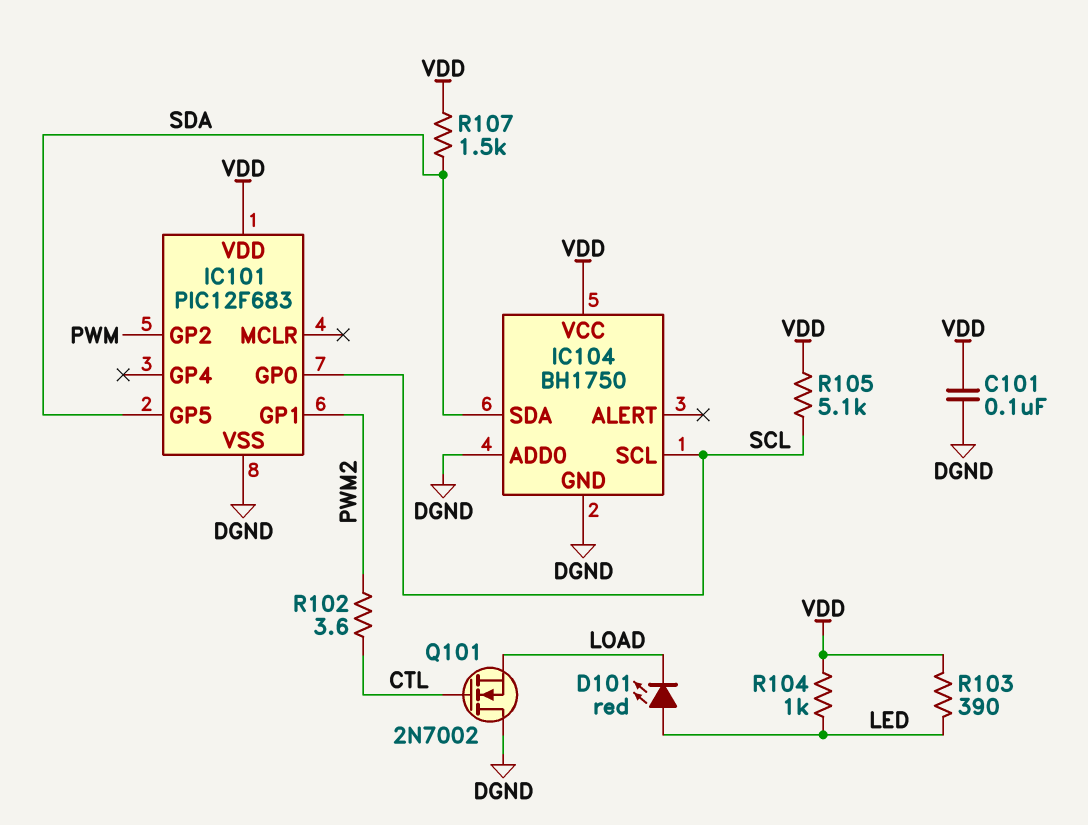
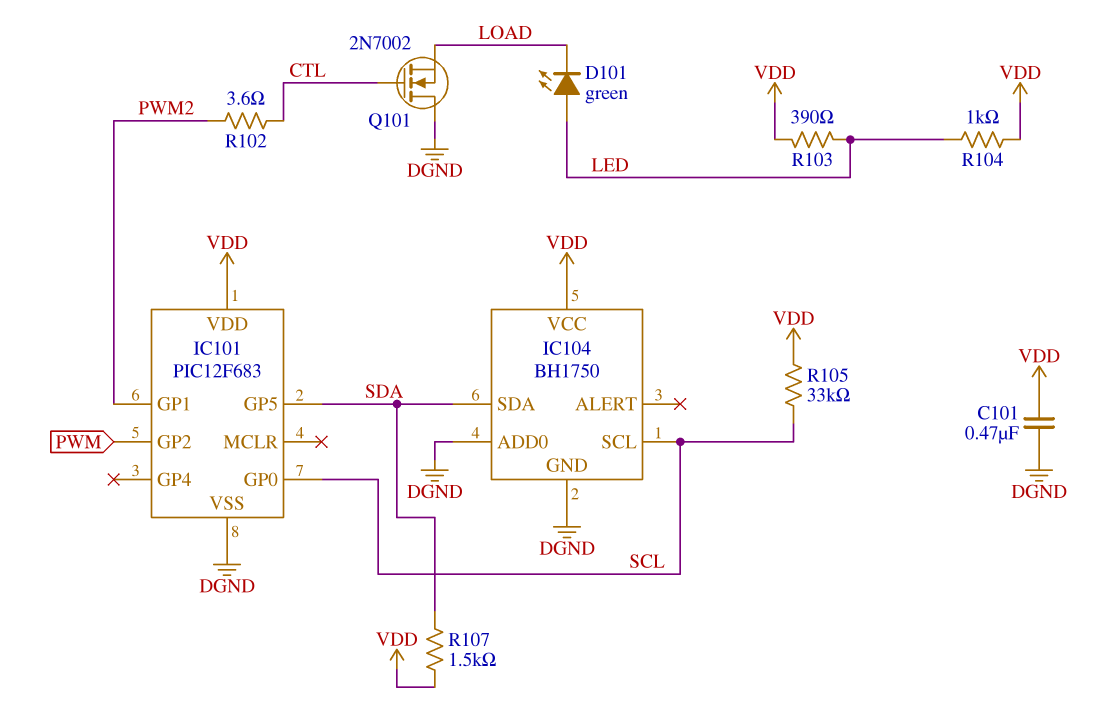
C101: 100nF (DGND, VDD) -> 470nF (DGND, VDD)
D101: LED red (A LED, K LOAD) -> LED green (A LED, K LOAD)
R105: 5.1k (SCL, VDD) -> 33k (SCL, VDD)

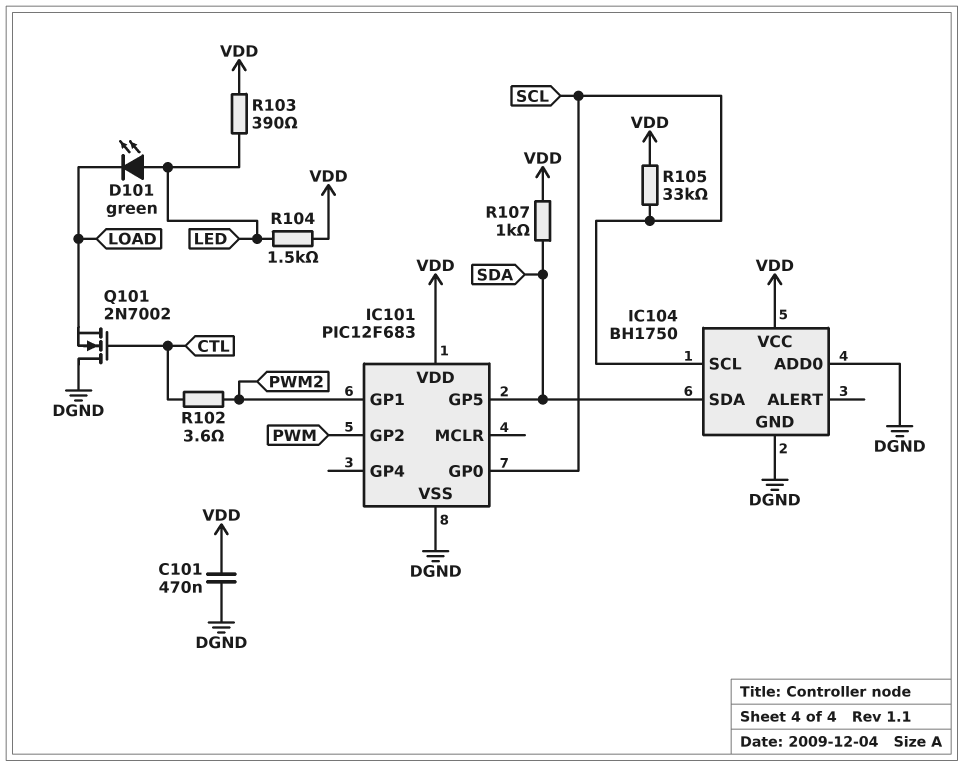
R104: 1k (LED, VDD) -> 1.5k (LED, VDD)
R107: 1.5k (SDA, VDD) -> 1k (SDA, VDD)

